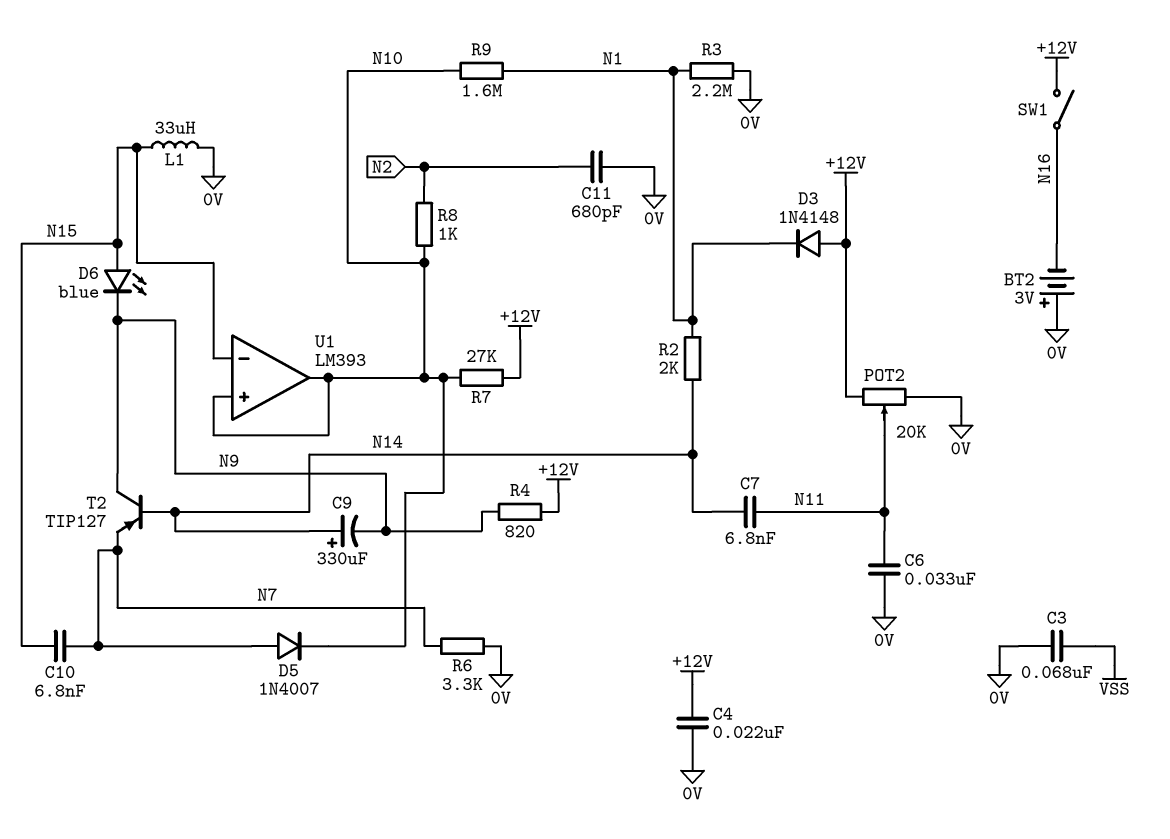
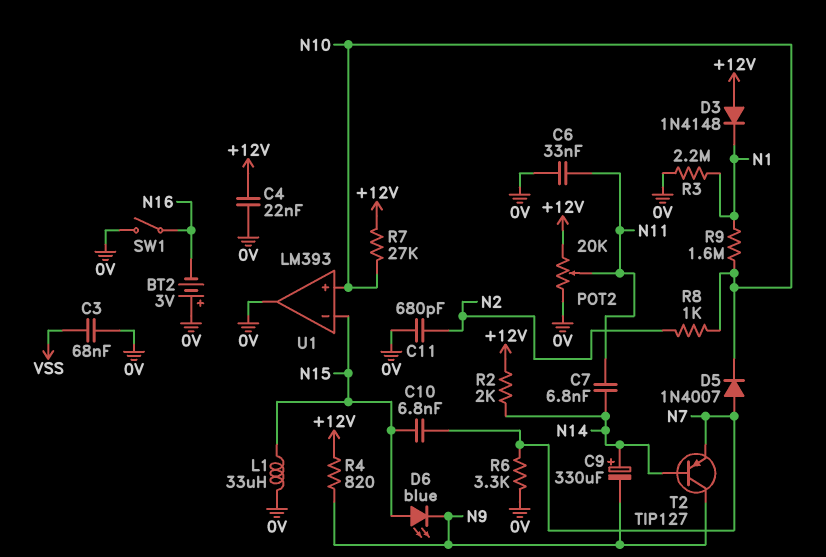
R2: 2k (N1, N14) -> 2k (+12V, N14)
SW1: switch (+12V, N16) -> switch (0V, N16)
U1 pin out: N10 -> 0V

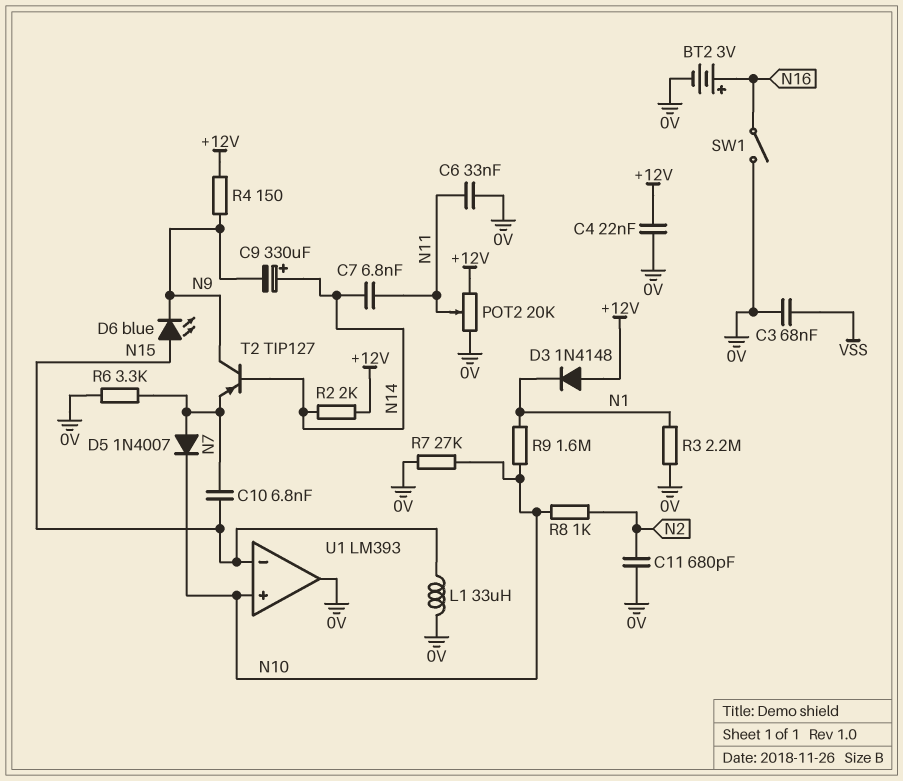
BT2: 3V (plus 0V, minus N16) -> 3V (plus N16, minus 0V)
R4: 820 (+12V, N9) -> 150 (+12V, N9)
R7: 27k (+12V, N10) -> 27k (0V, N10)

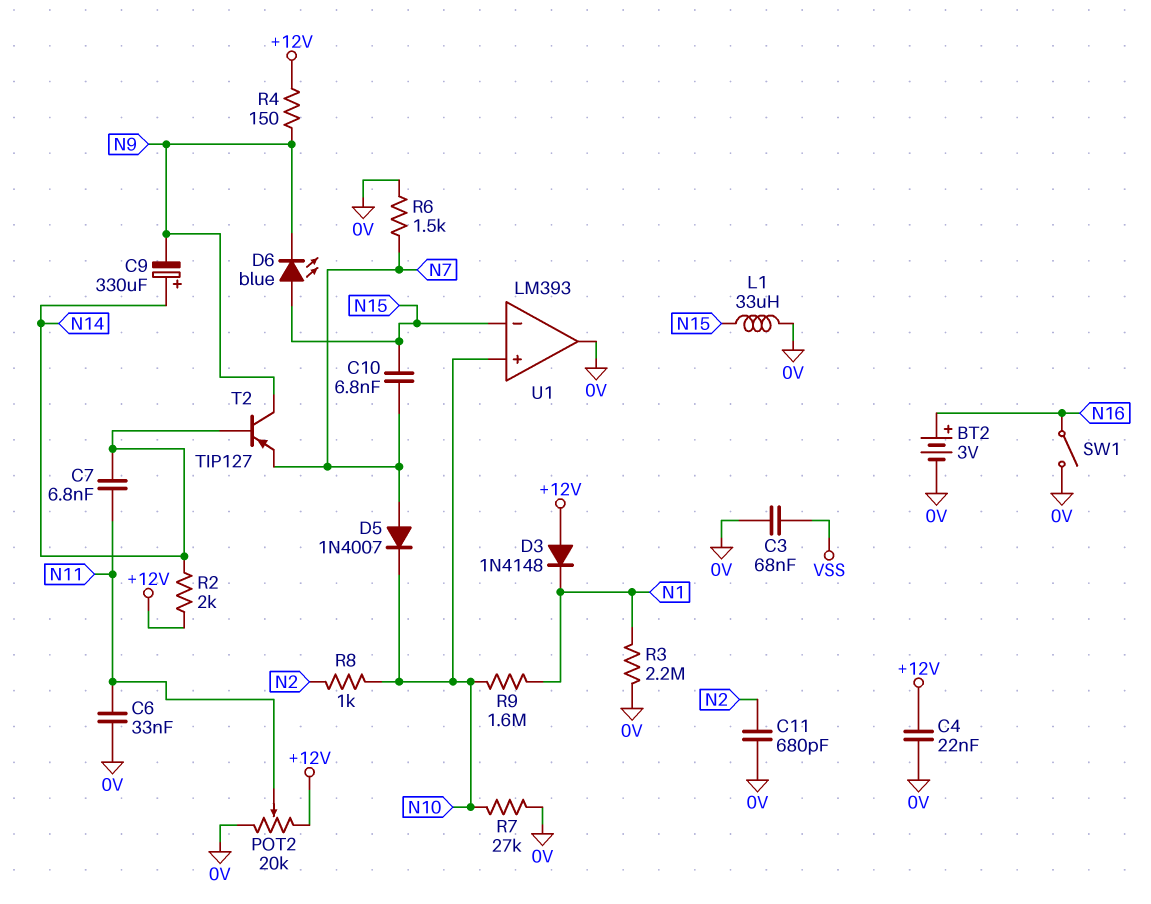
R6: 3.3k (0V, N7) -> 1.5k (0V, N7)

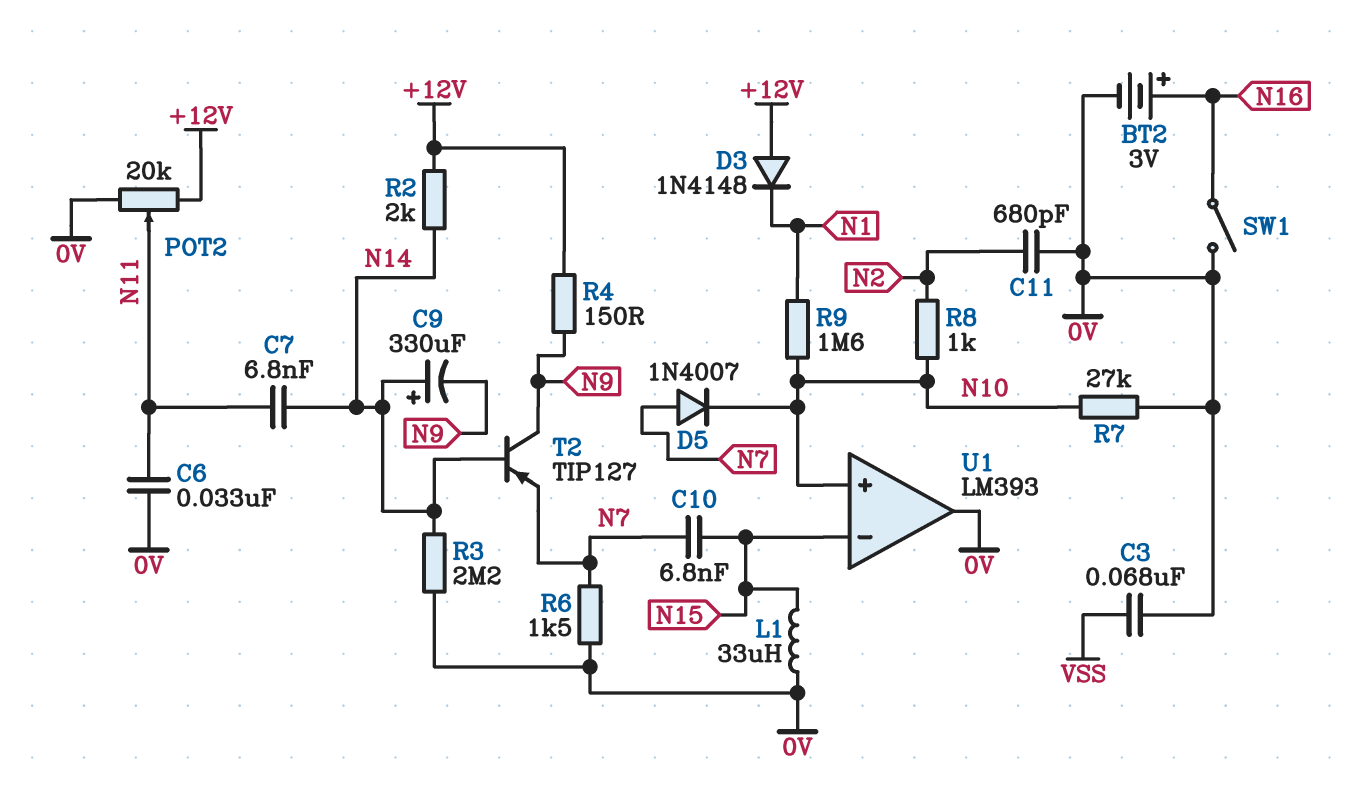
C4: 22nF (+12V, 0V) -> none
D6: LED blue (A N15, K N9) -> none
R3: 2.2M (0V, N1) -> 2.2M (0V, N14)

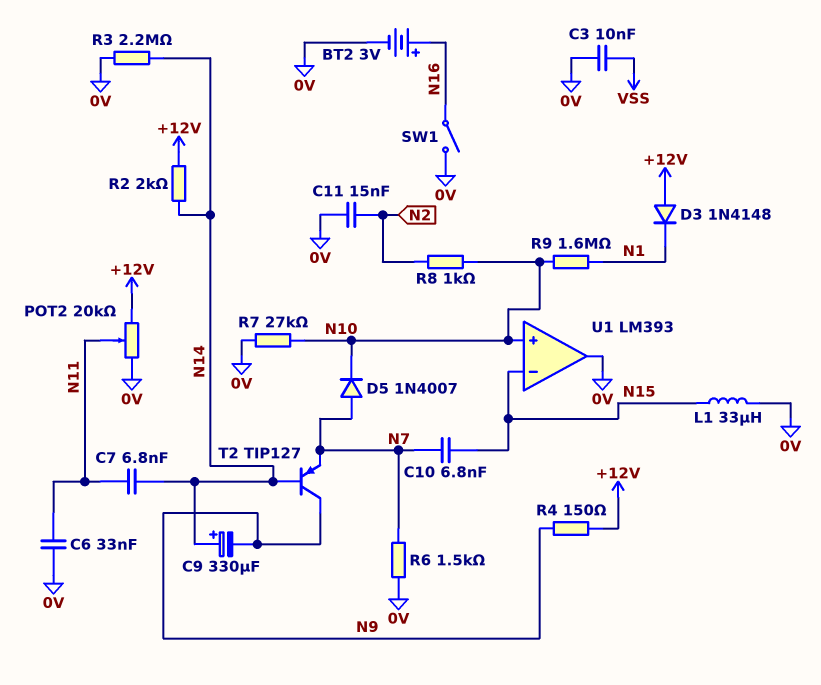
C3: 68nF (0V, VSS) -> 10nF (0V, VSS)
C11: 680pF (0V, N2) -> 15nF (0V, N2)

